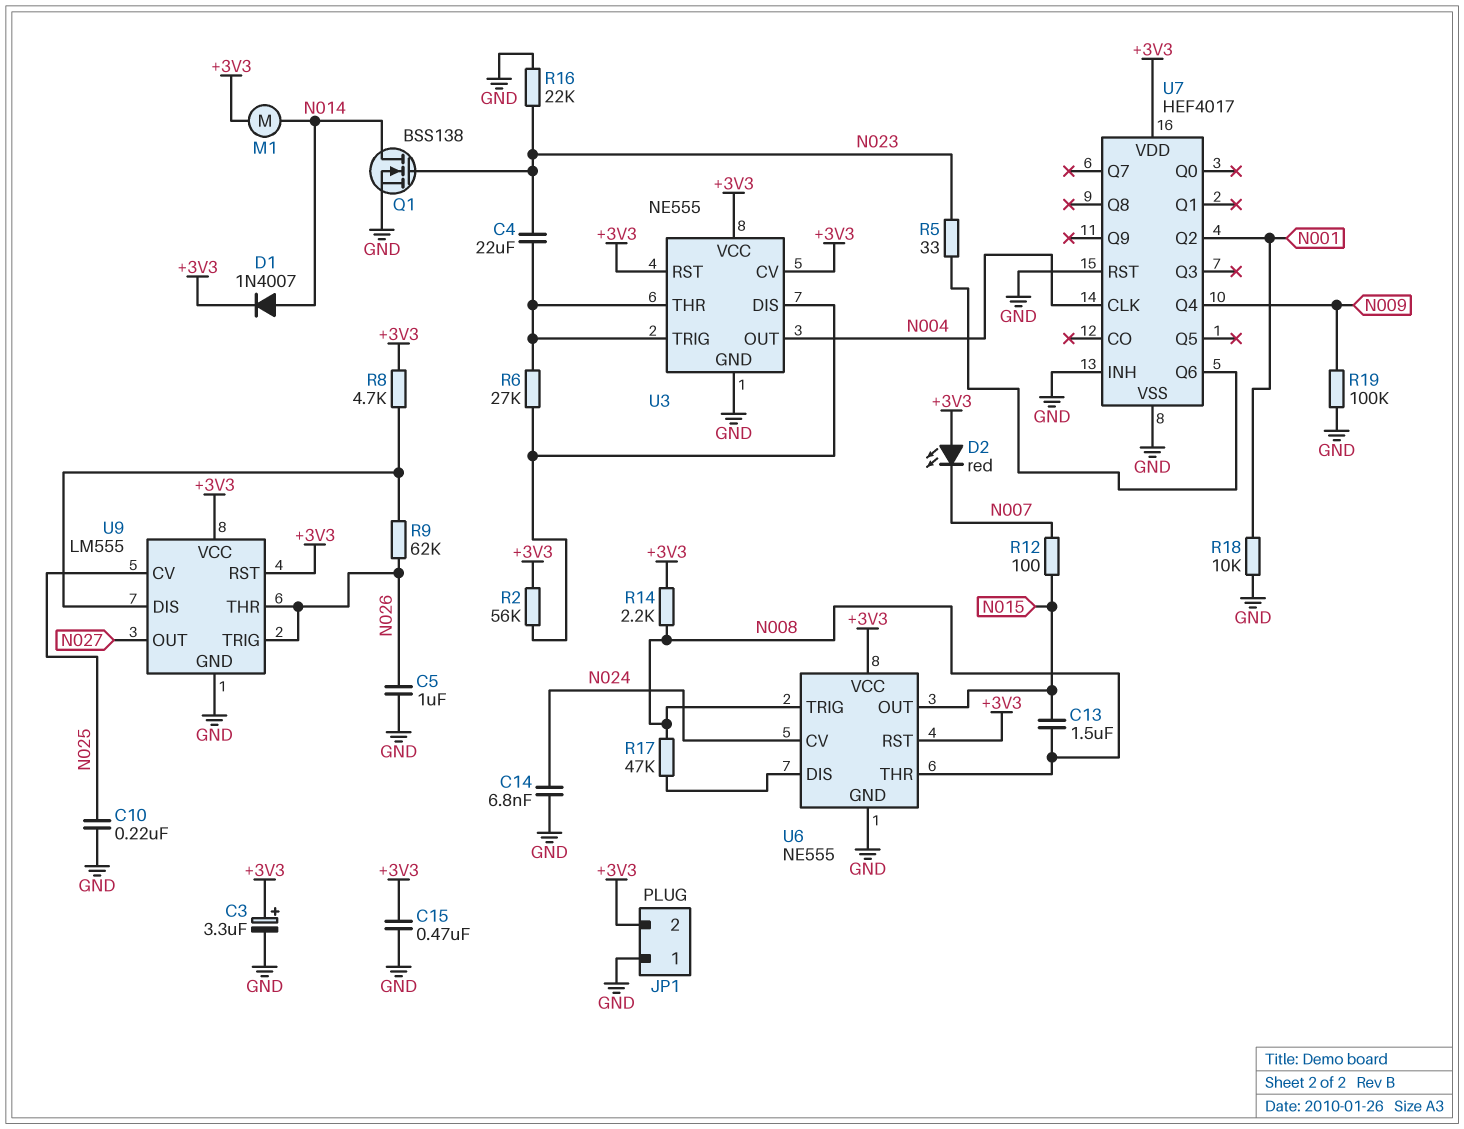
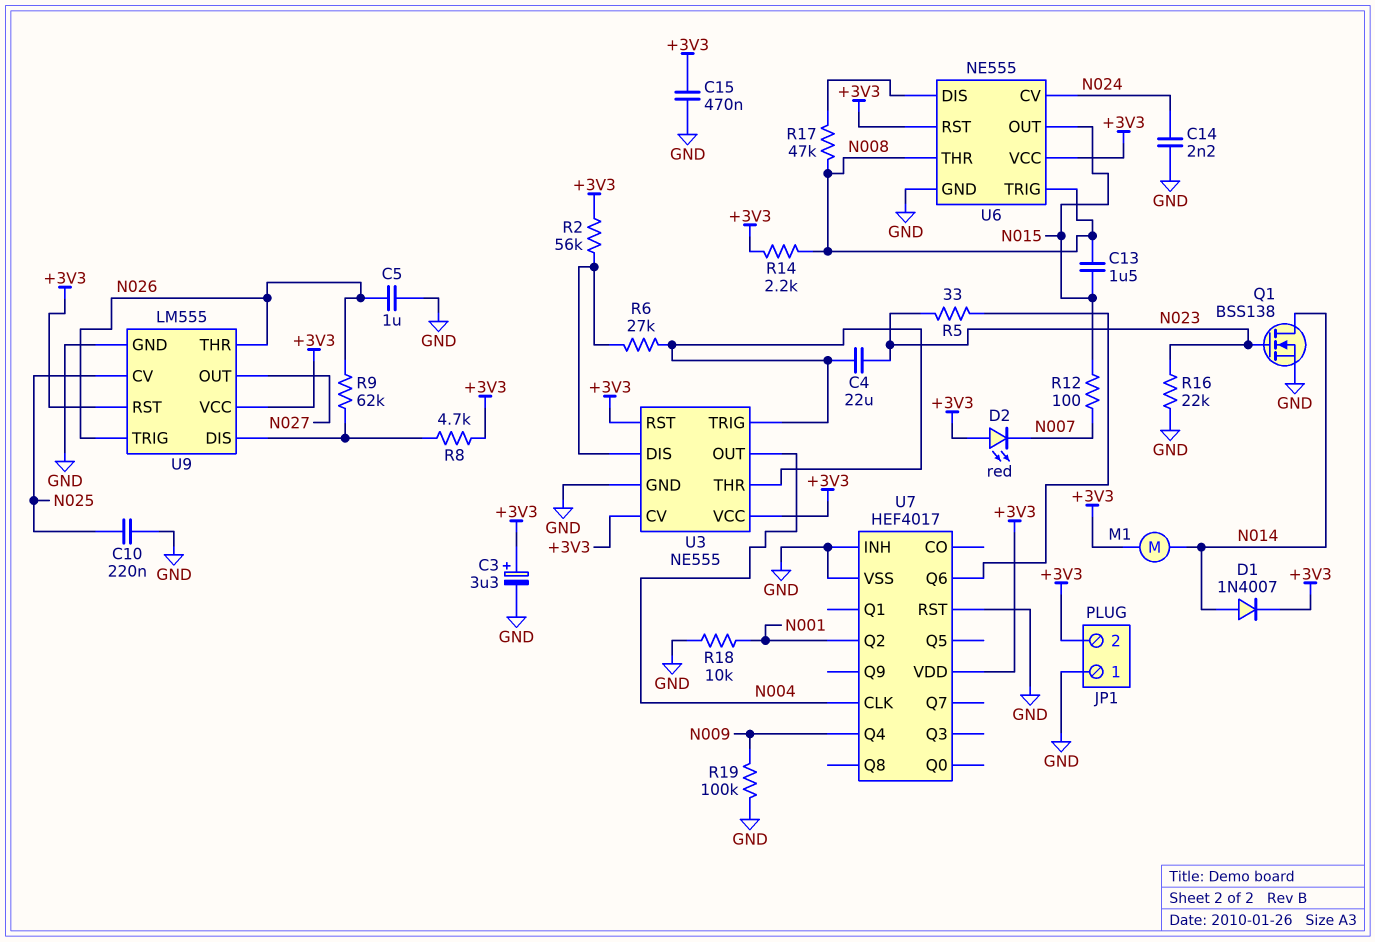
C14: 6.8nF (GND, N024) -> 2.2nF (GND, N024)

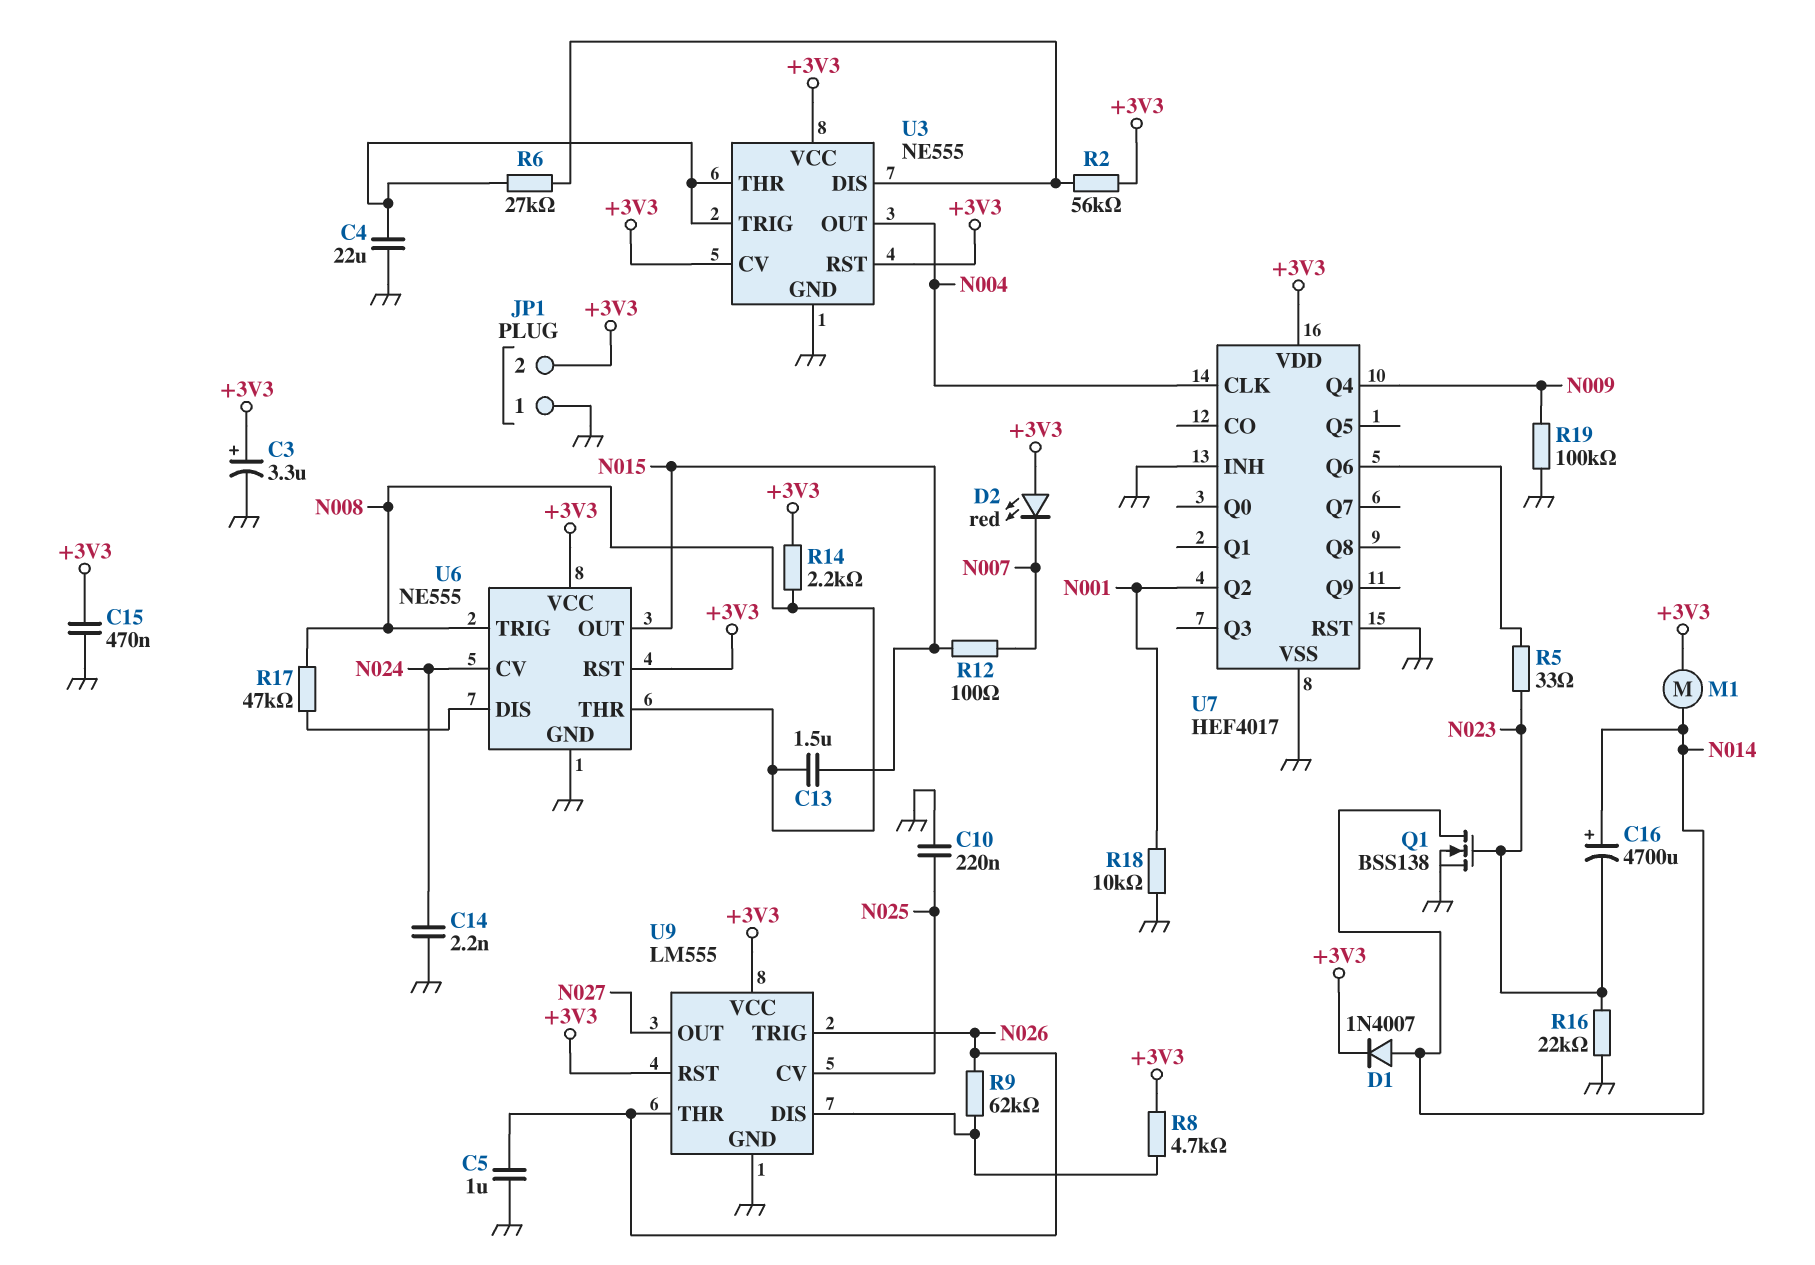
C4: 22uF (N023, U3/THR) -> 22uF (GND, U3/THR)
C16: none -> 4700uF (plus N014, minus N023)

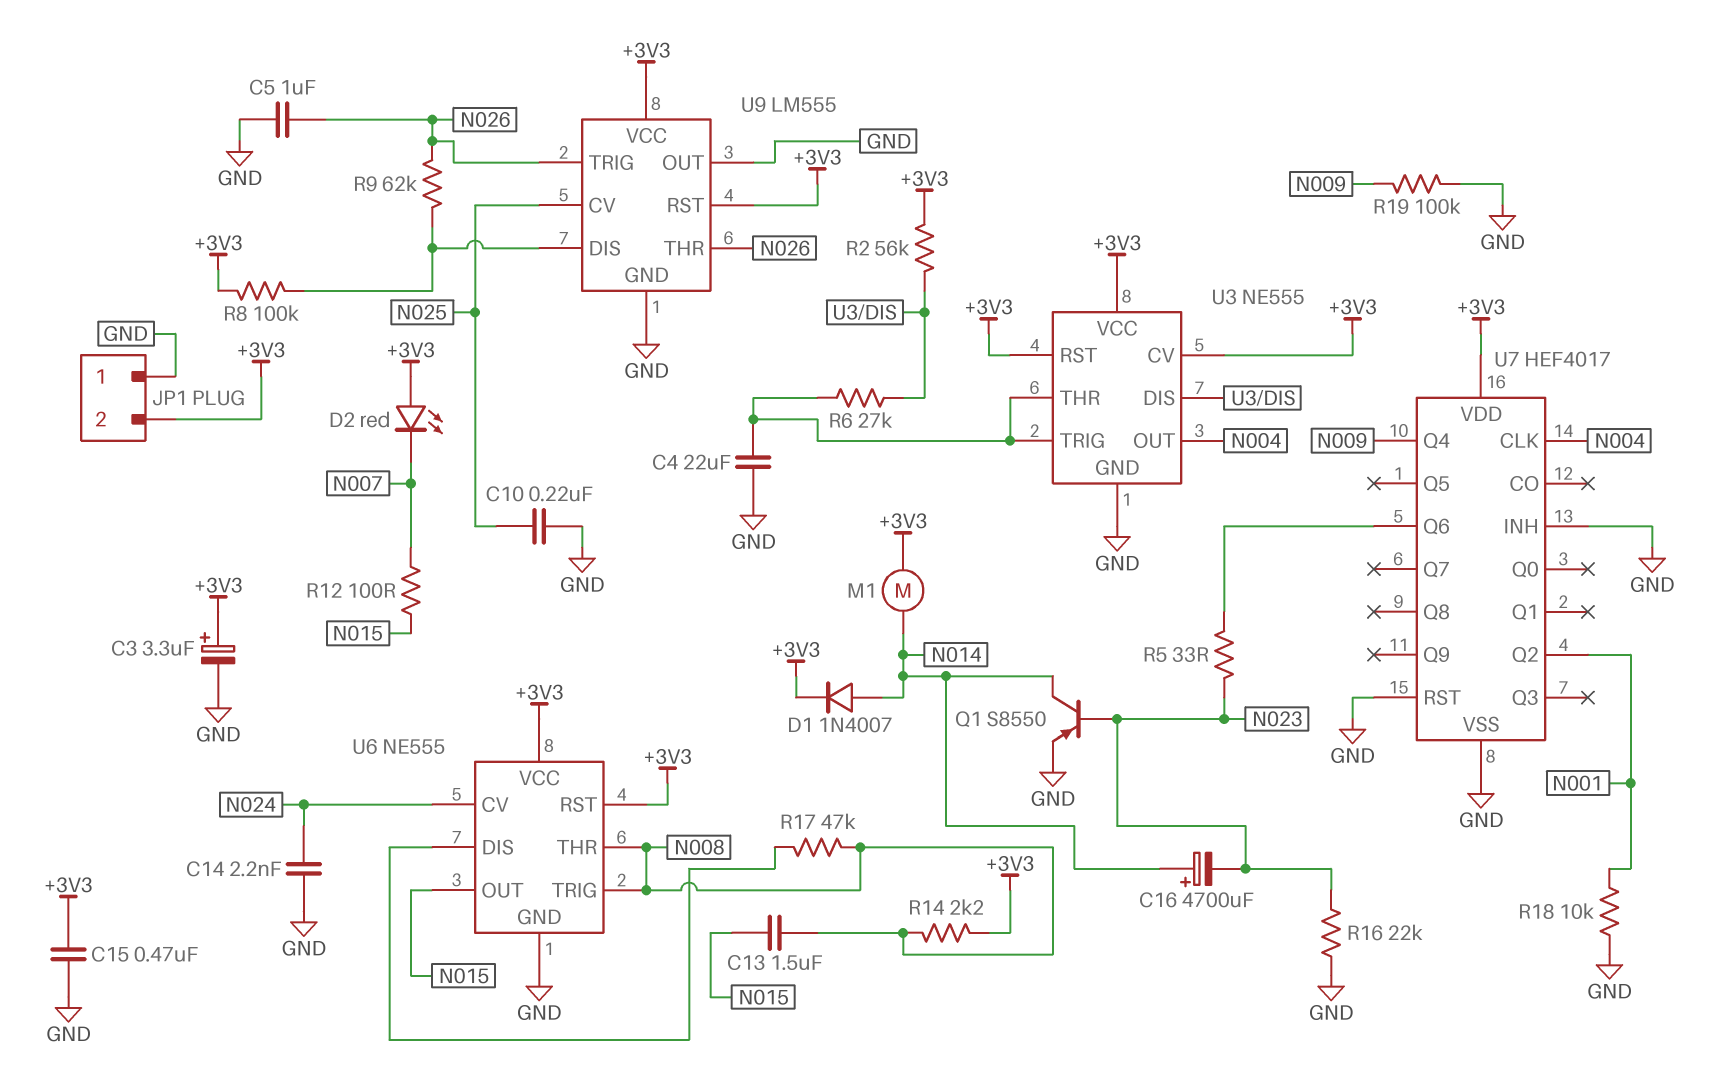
Q1: NMOS BSS138 (G N023, D N014, S GND) -> PNP S8550 (B N023, C N014, E GND)
R8: 4.7k (+3V3, U9/DIS) -> 100k (+3V3, U9/DIS)
U9 pin OUT: N027 -> GND

